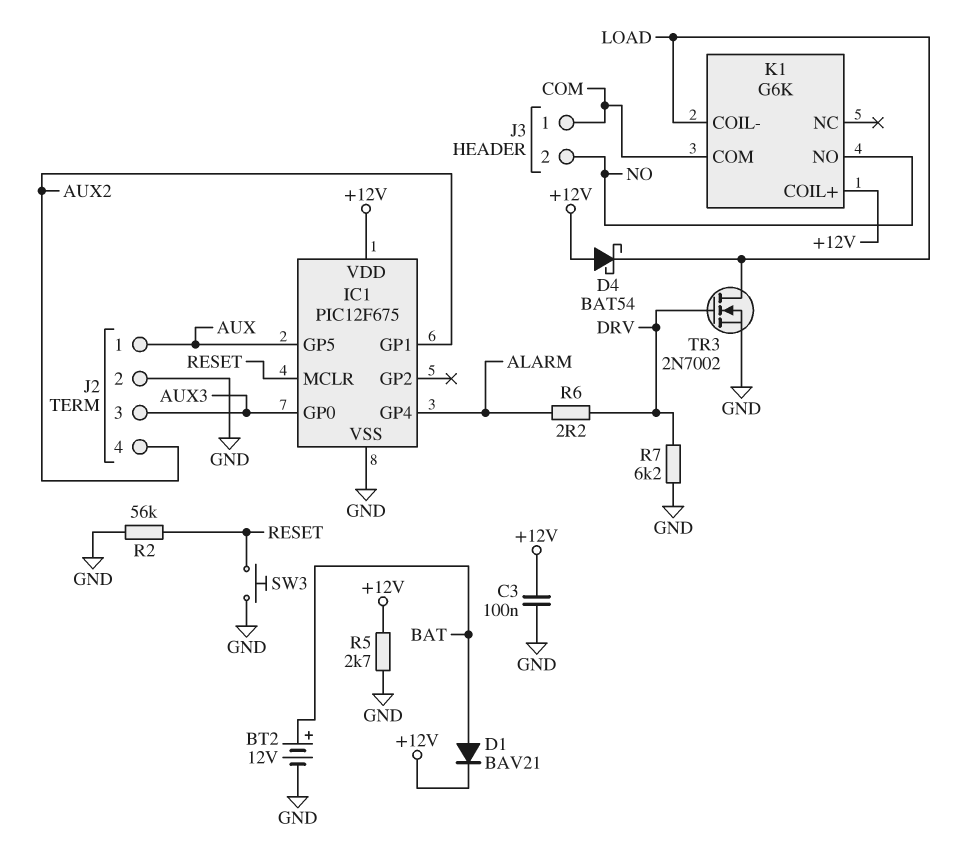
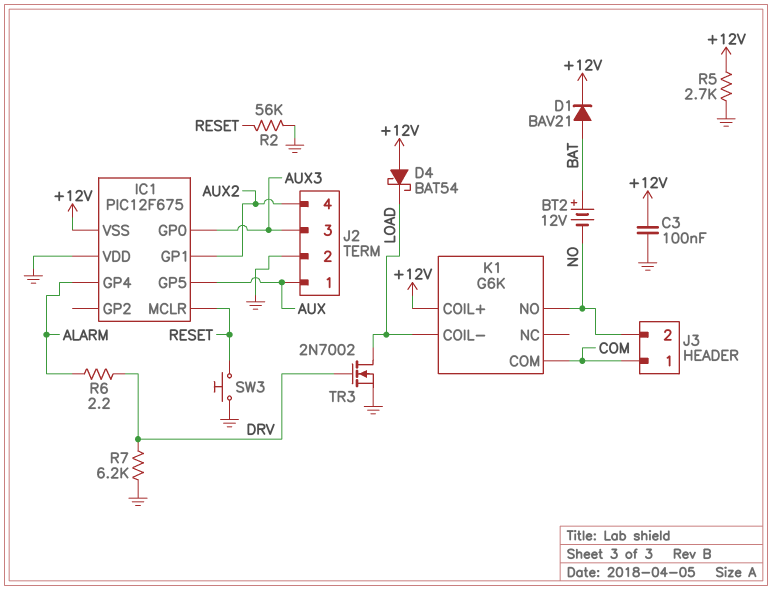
BT2: 12V (plus BAT, minus GND) -> 12V (plus BAT, minus NO)
IC1 pin VDD: +12V -> GND
IC1 pin VSS: GND -> +12V

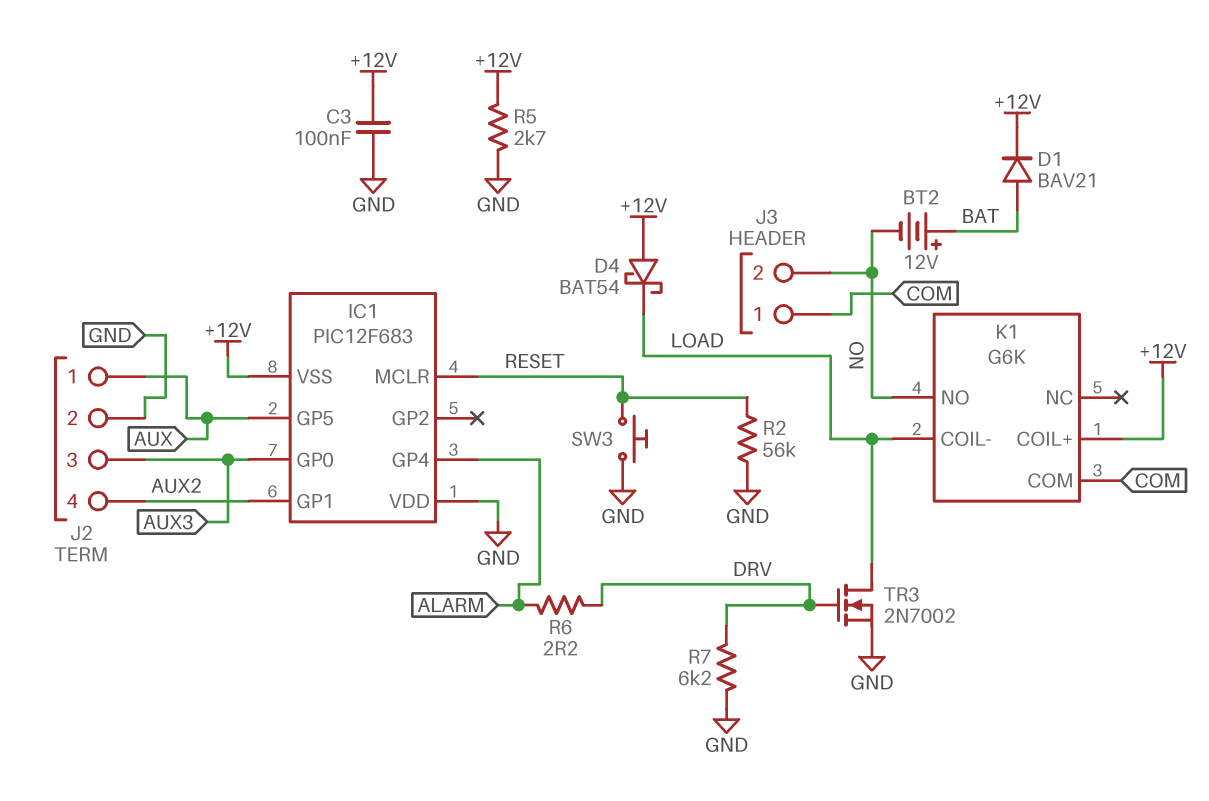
IC1: PIC12F675 -> PIC12F683

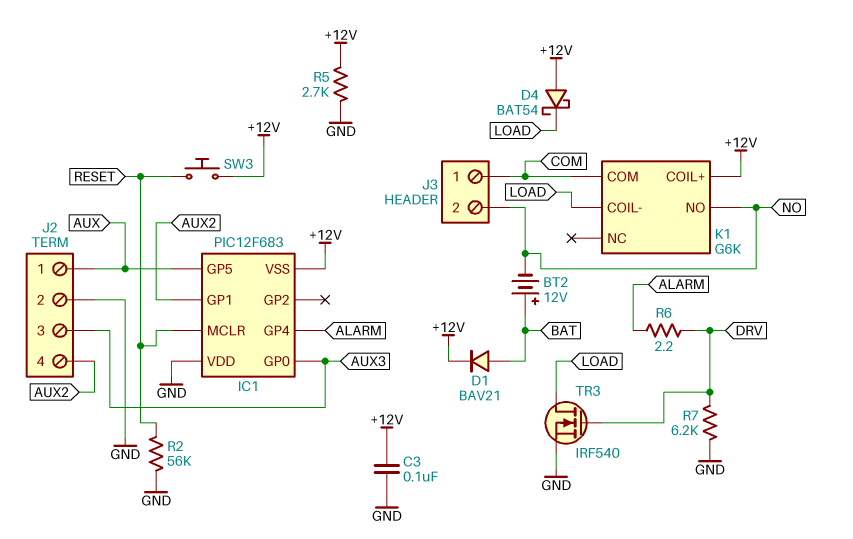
SW3: button (GND, RESET) -> button (+12V, RESET)
TR3: NMOS 2N7002 (G DRV, D LOAD, S GND) -> NMOS IRF540 (G DRV, D LOAD, S GND)

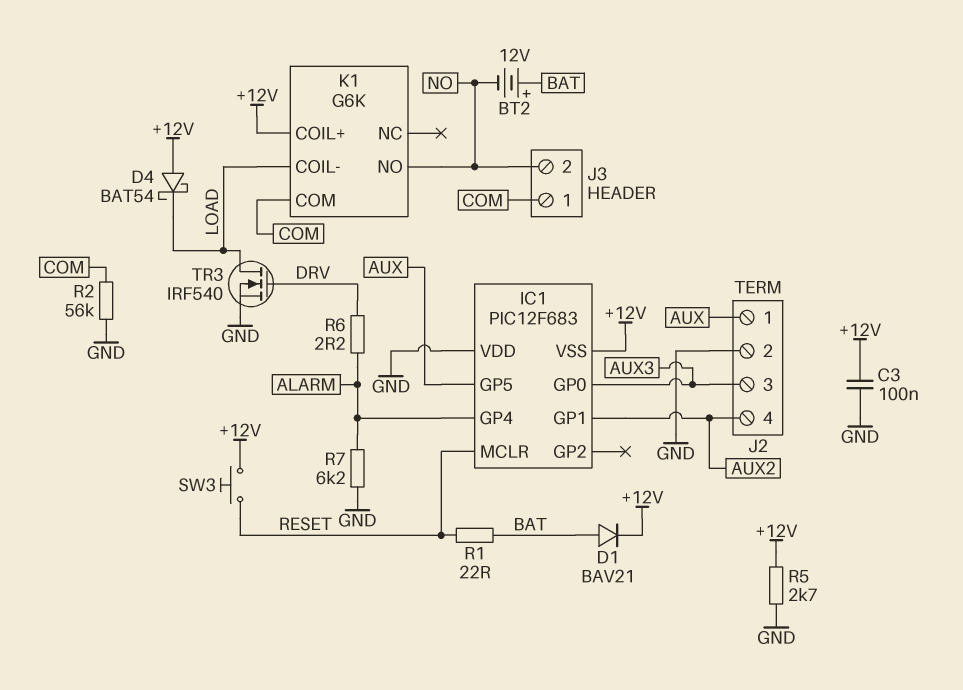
R1: none -> 22 (BAT, RESET)
R2: 56k (GND, RESET) -> 56k (COM, GND)
R7: 6.2k (DRV, GND) -> 6.2k (ALARM, GND)

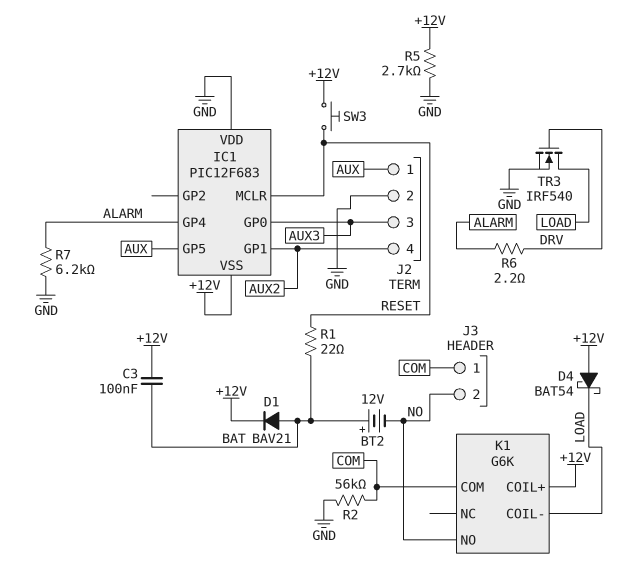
C3: 100nF (+12V, GND) -> 100nF (+12V, BAT)

